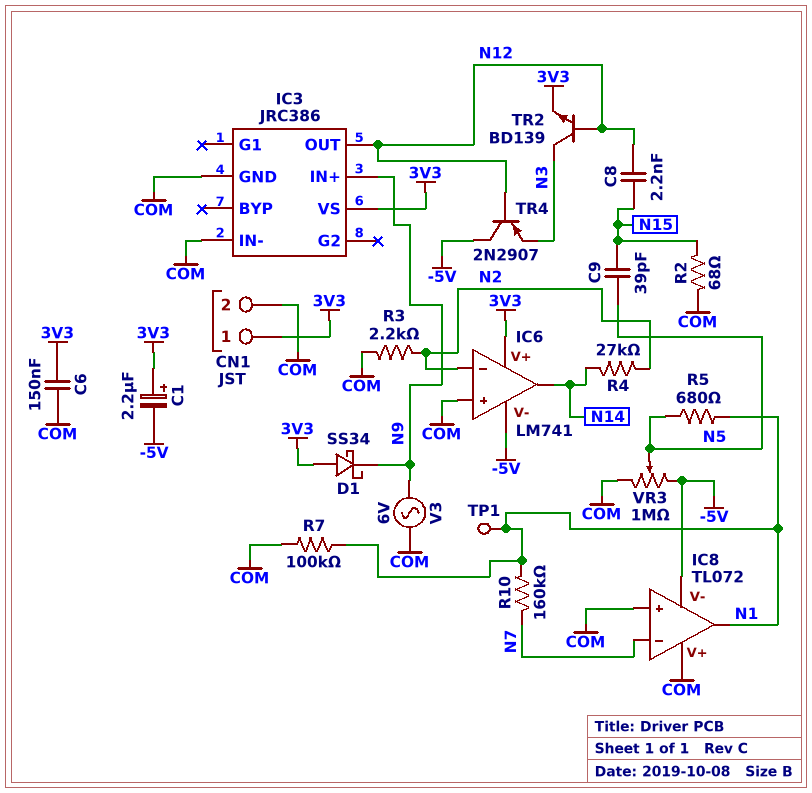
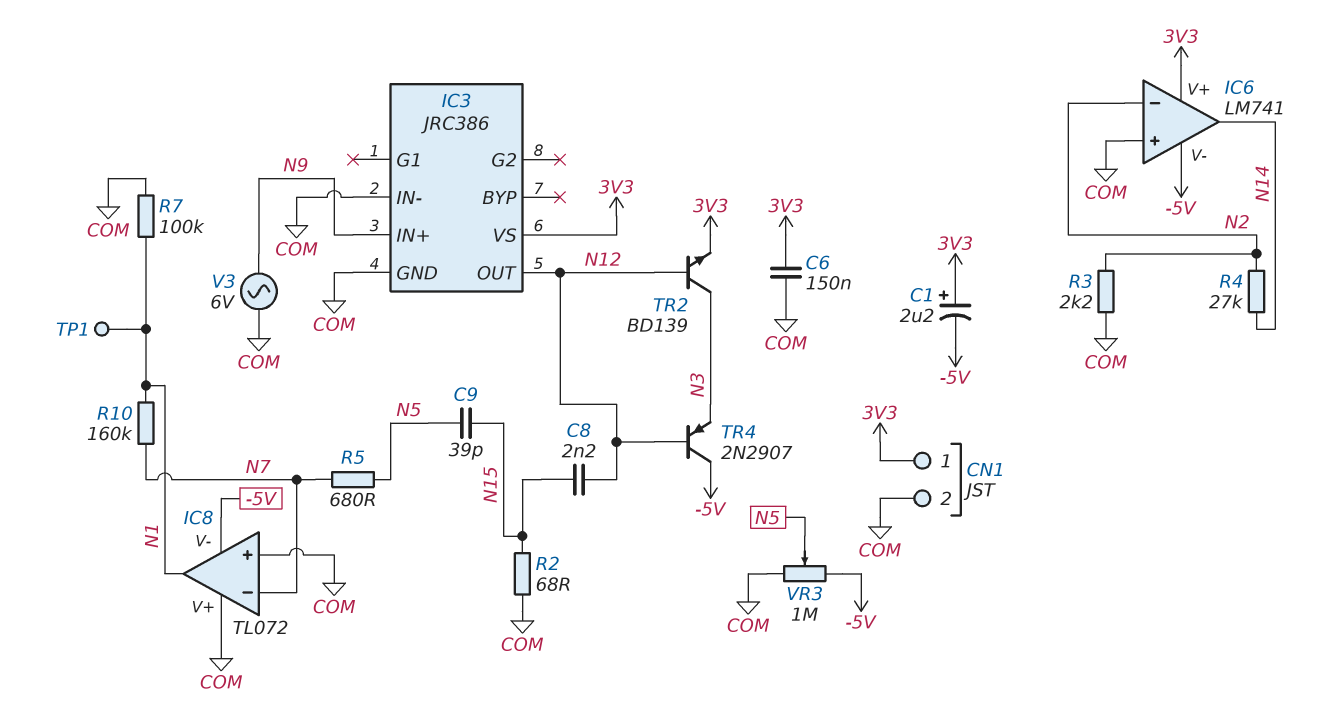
D1: schottky SS34 (A 3V3, K N9) -> none
R5: 680 (N1, N5) -> 680 (N5, N7)

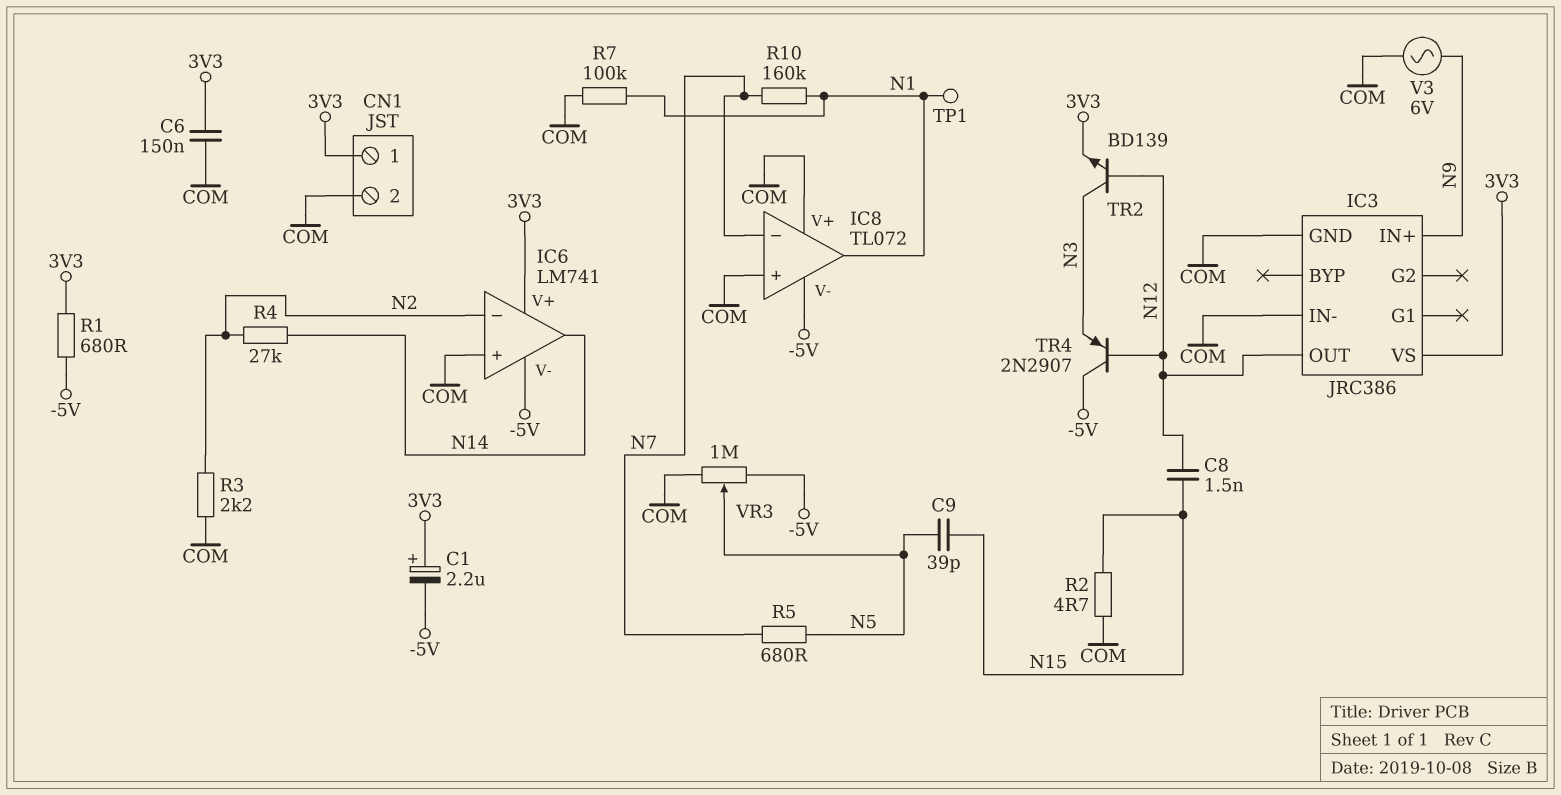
C8: 2.2nF (N12, N15) -> 1.5nF (N12, N15)
R1: none -> 680 (-5V, 3V3)
R2: 68 (COM, N15) -> 4.7 (COM, N15)

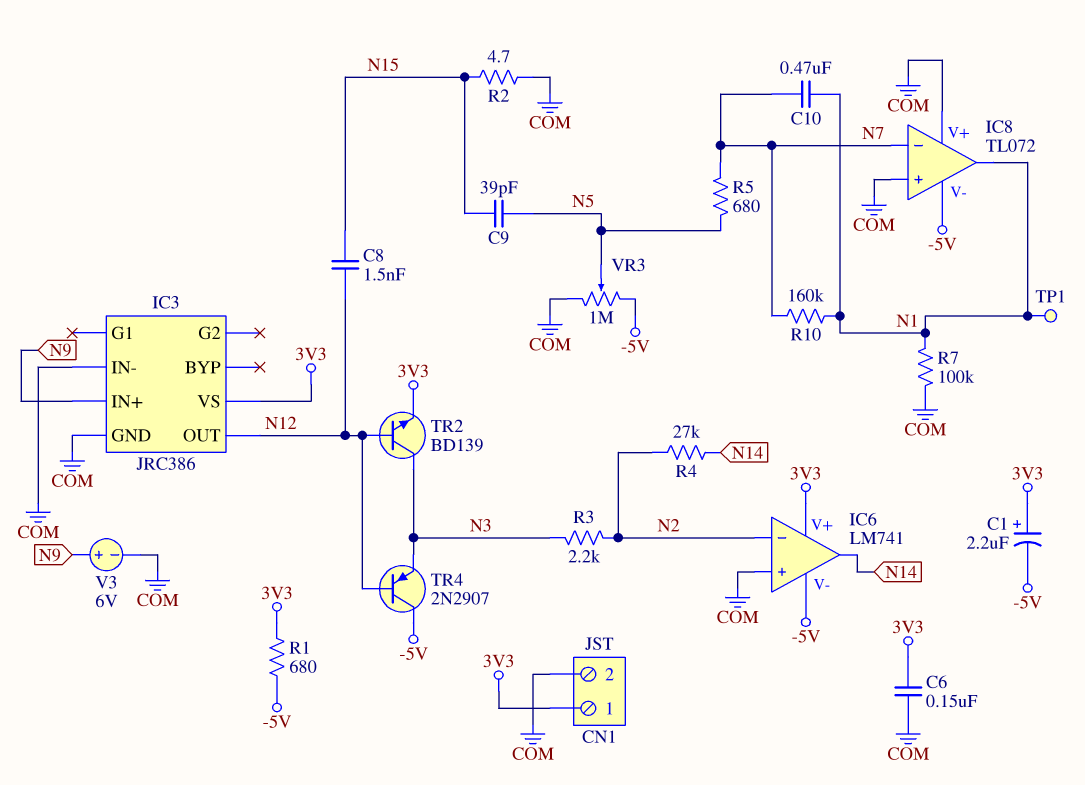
C10: none -> 470nF (N1, N7)
R3: 2.2k (COM, N2) -> 2.2k (N2, N3)
V3: AC 6V (COM, N9) -> 6V (plus N9, minus COM)

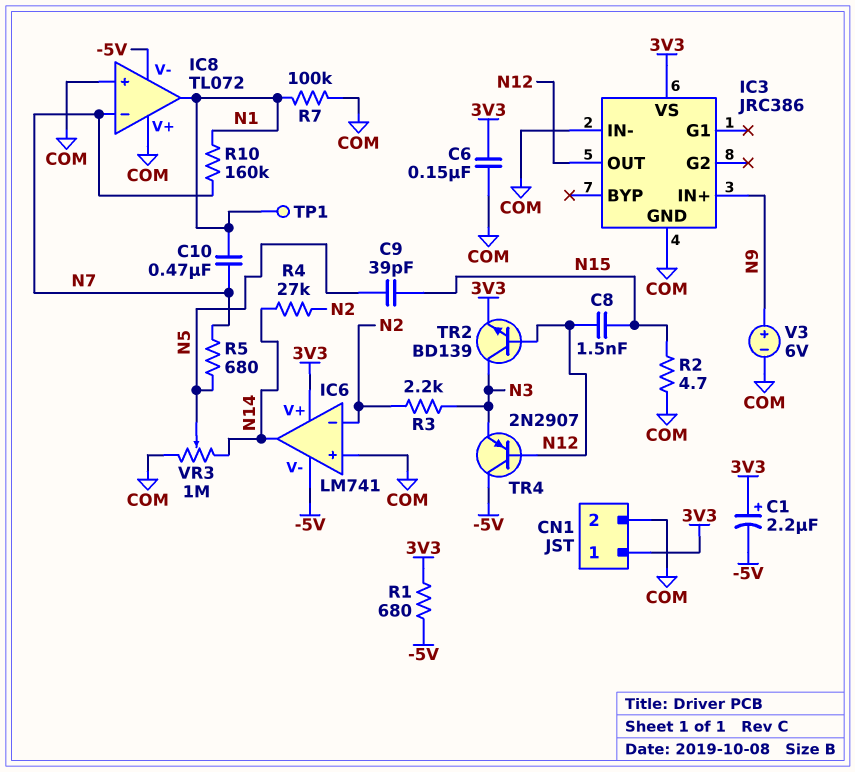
VR3: 1M (-5V, COM, wiper N5) -> 1M (COM, N14, wiper N5)

